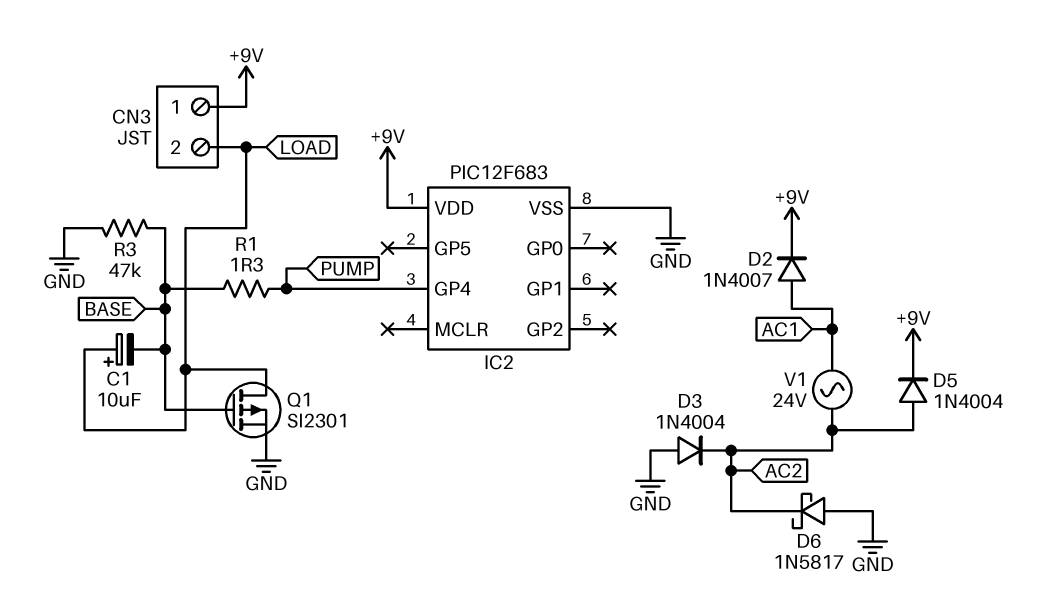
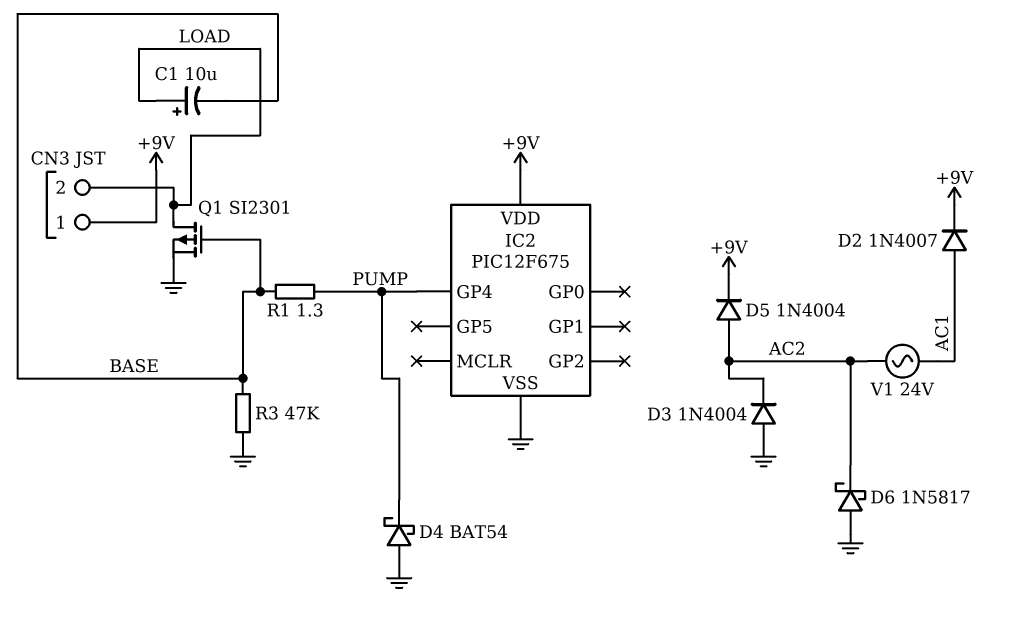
D4: none -> schottky BAT54 (A GND, K PUMP)
IC2: PIC12F683 -> PIC12F675

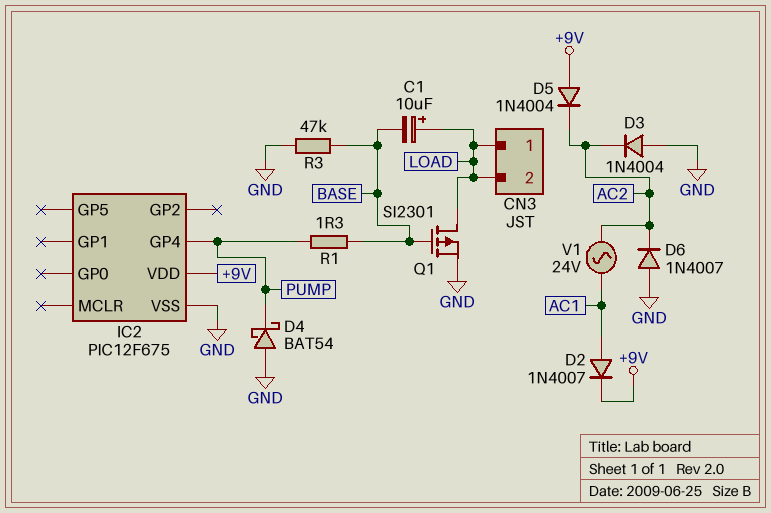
CN3 pin 1: +9V -> LOAD
D5: diode 1N4004 (A AC2, K +9V) -> diode 1N4004 (A +9V, K AC2)
D6: schottky 1N5817 (A GND, K AC2) -> diode 1N4007 (A GND, K AC2)

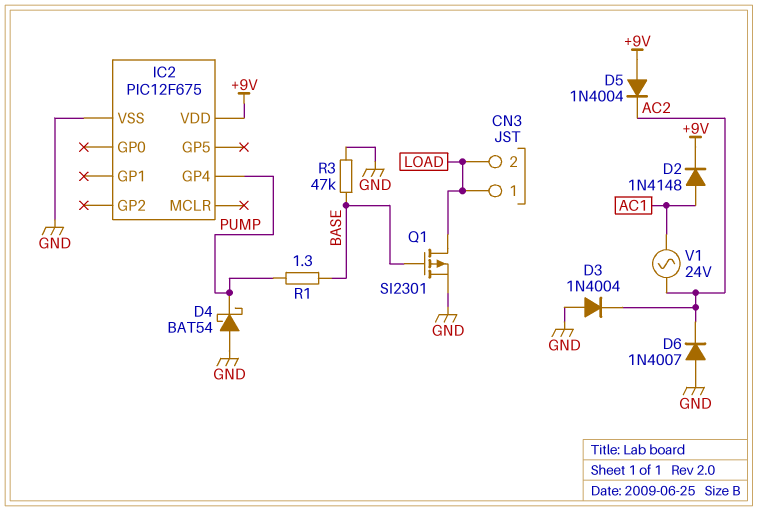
C1: 10uF (plus LOAD, minus BASE) -> none
D2: diode 1N4007 (A AC1, K +9V) -> diode 1N4148 (A AC1, K +9V)

